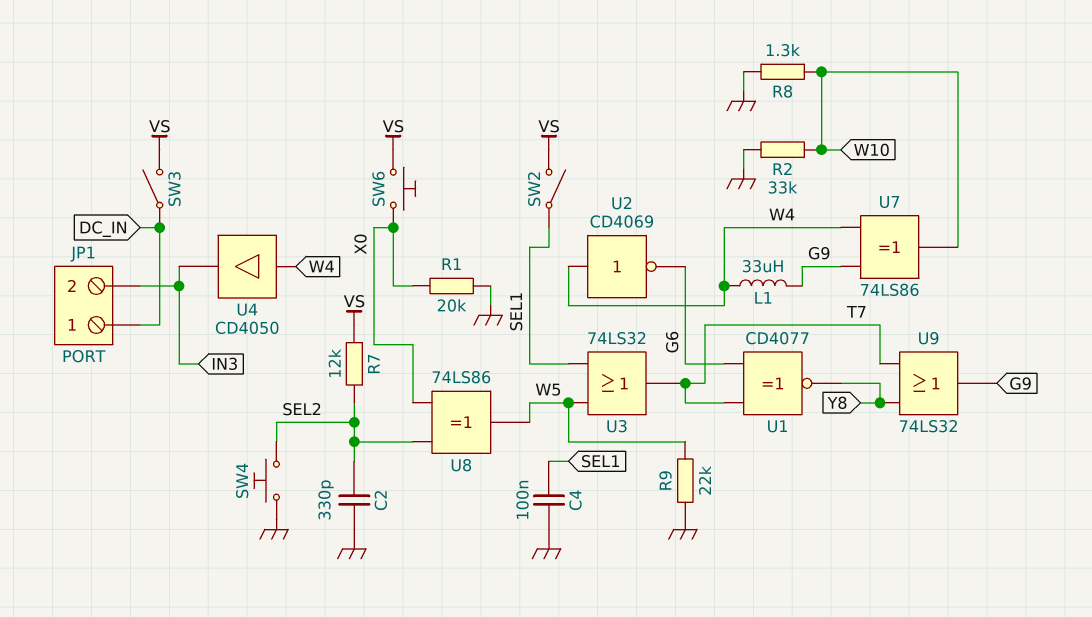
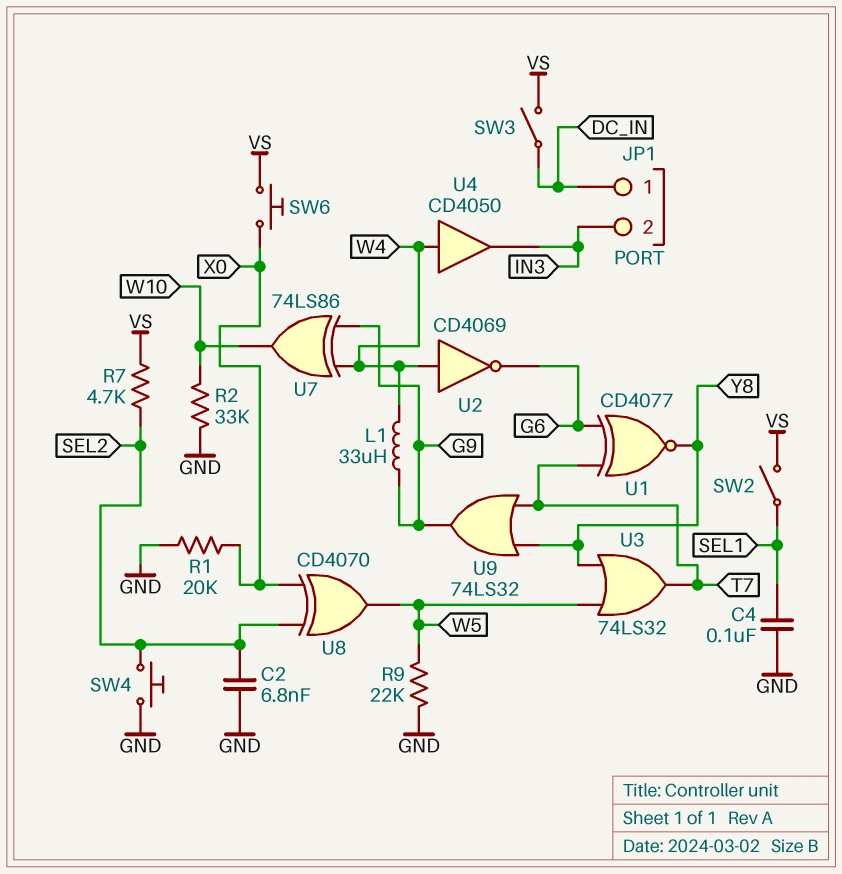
C2: 330pF (GND, SEL2) -> 6.8nF (GND, SEL2)
R7: 12k (SEL2, VS) -> 4.7k (SEL2, VS)
R8: 1.3k (GND, W10) -> none
U3: OR 74LS32 (in SEL1, in W5, out T7) -> OR 74LS32 (in W5, in Y8, out T7)
U8: XOR 74LS86 (in SEL2, in X0, out W5) -> XOR CD4070 (in SEL2, in X0, out W5)

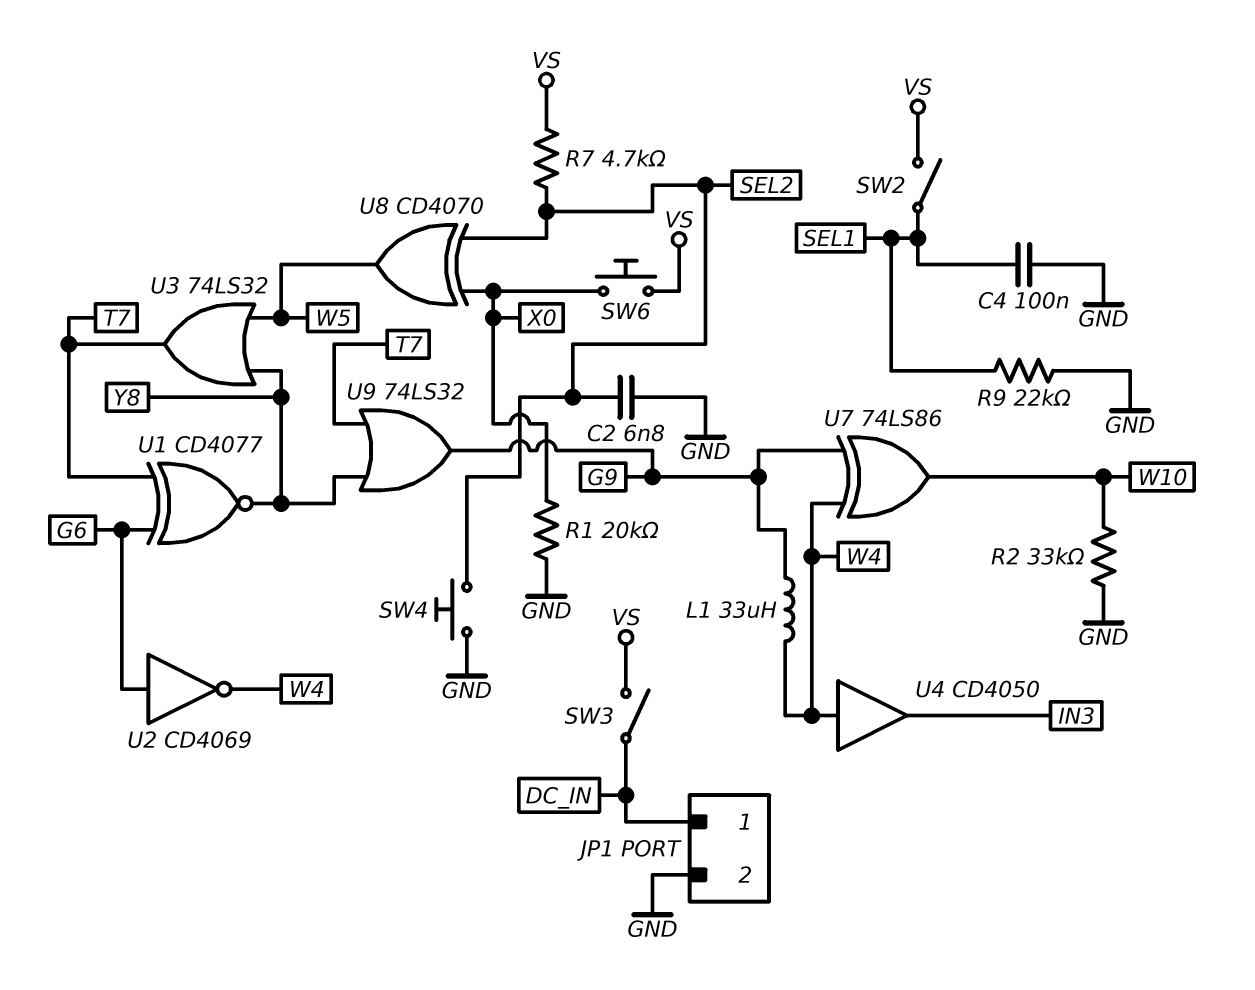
JP1 pin 2: IN3 -> GND
R9: 22k (GND, W5) -> 22k (GND, SEL1)
U2: NOT CD4069 (in W4, out G6) -> NOT CD4069 (in G6, out W4)

